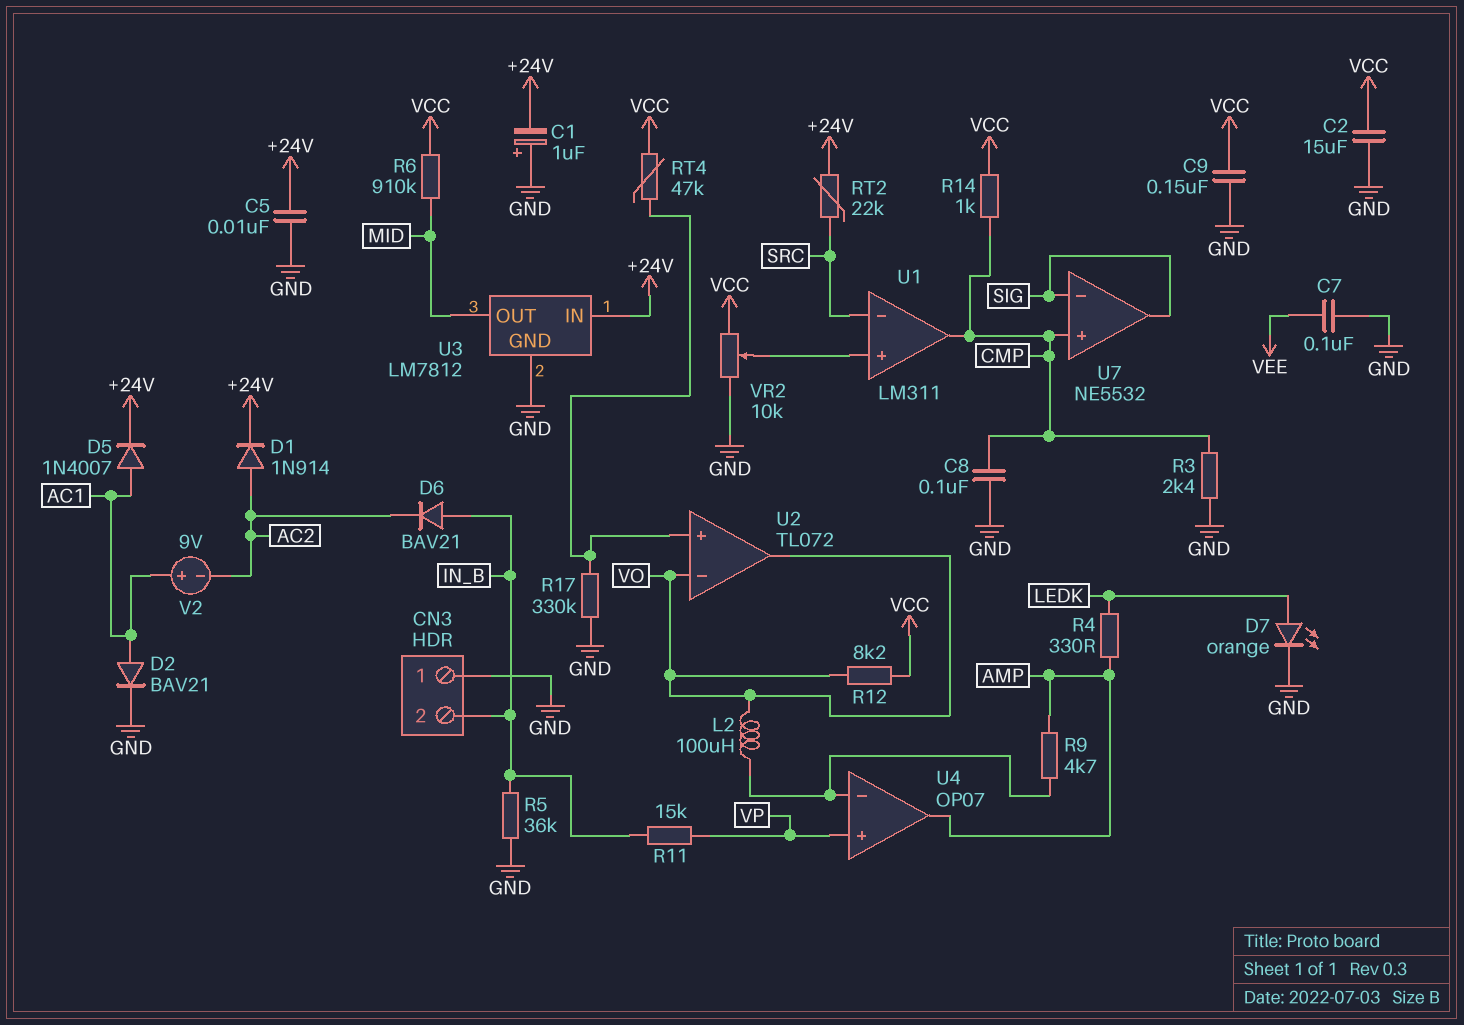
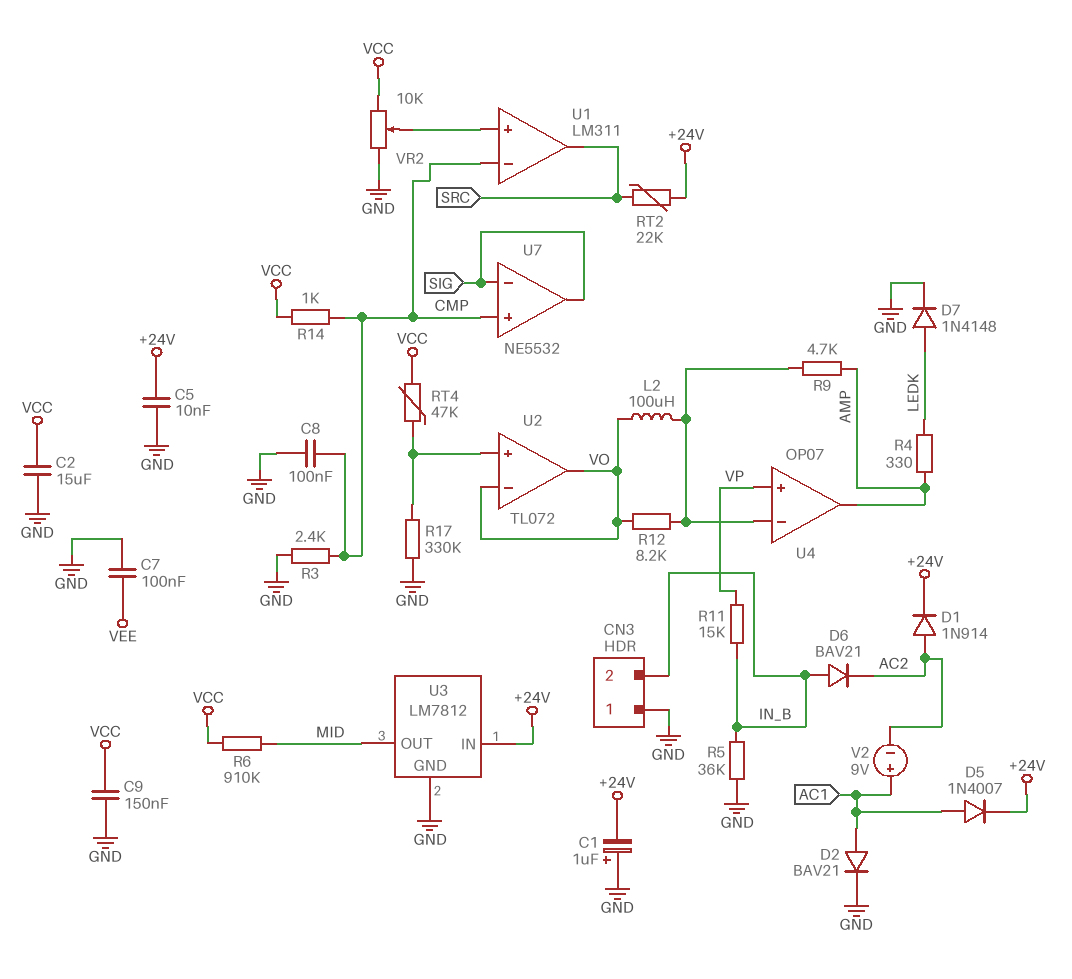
D7: LED orange (A LEDK, K GND) -> diode 1N4148 (A LEDK, K GND)
R12: 8.2k (VCC, VO) -> 8.2k (U4/in-, VO)
U1 pin in-: SRC -> CMP
U1 pin out: CMP -> SRC

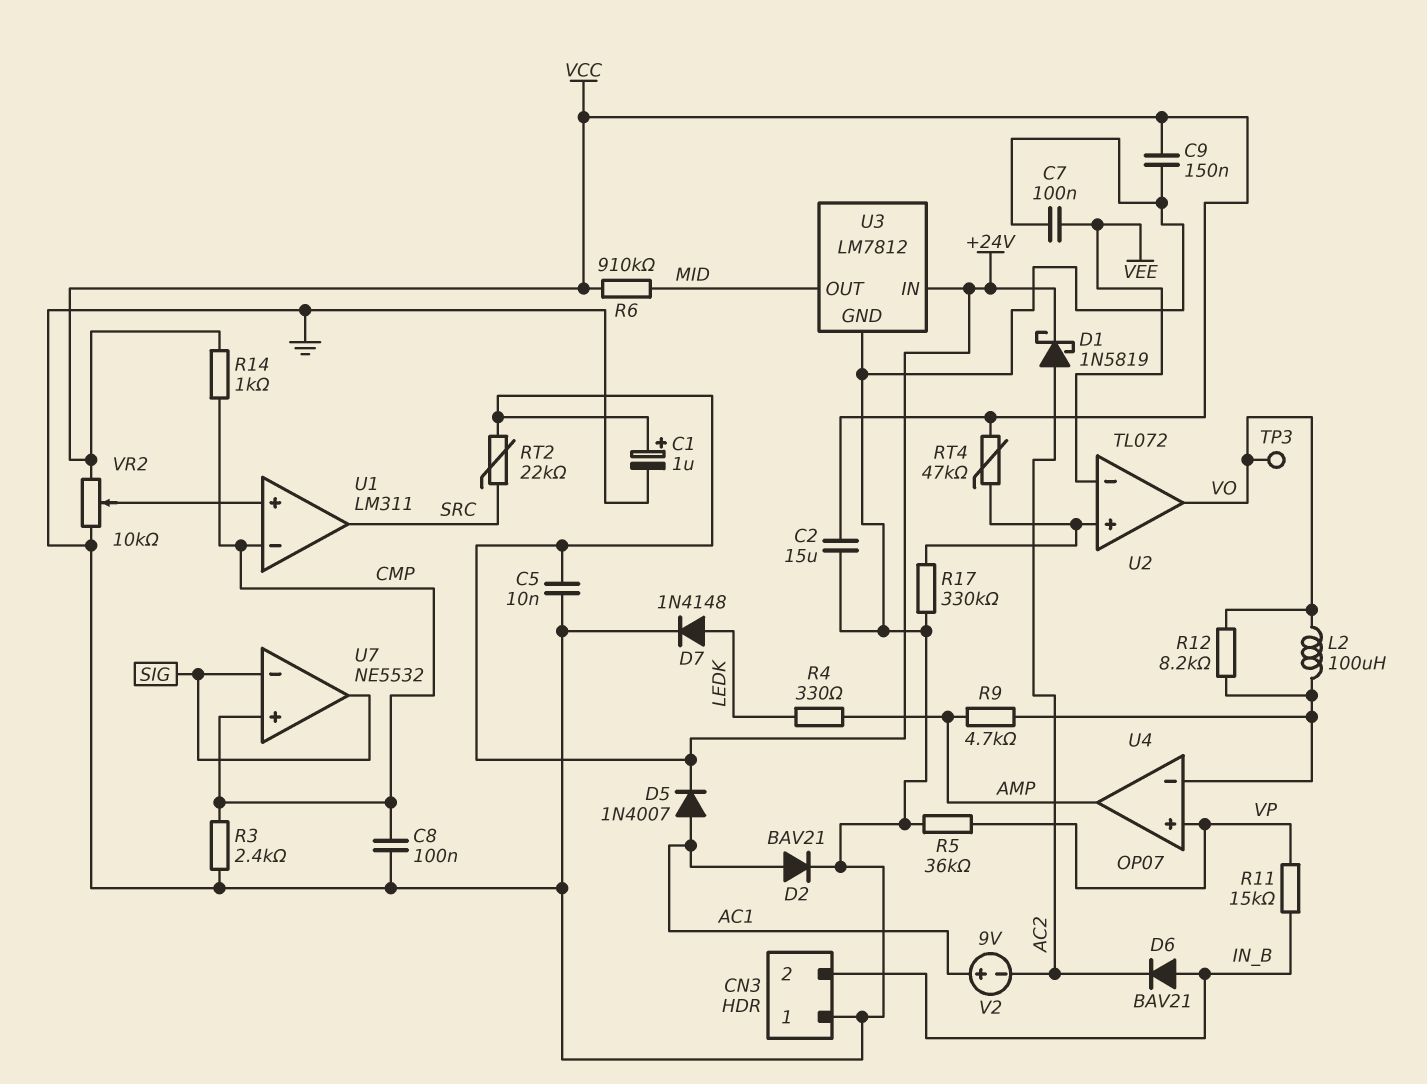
C1: 1uF (plus GND, minus +24V) -> 1uF (plus +24V, minus GND)
D1: diode 1N914 (A AC2, K +24V) -> schottky 1N5819 (A AC2, K +24V)
R5: 36k (GND, IN_B) -> 36k (GND, VP)
TP3: none -> test point (VO)
U2 pin in-: VO -> VEE

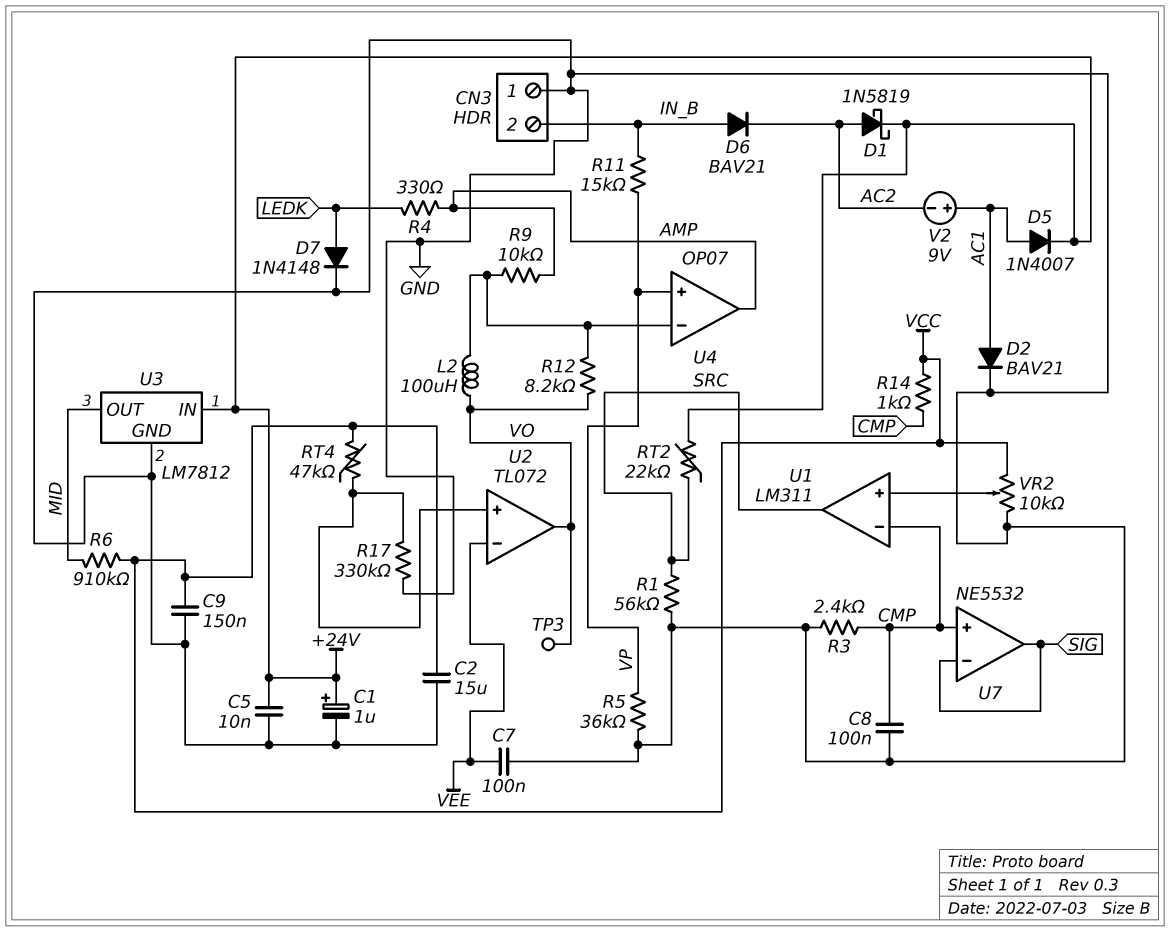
R1: none -> 56k (GND, SRC)
R9: 4.7k (AMP, U4/in-) -> 10k (AMP, U4/in-)

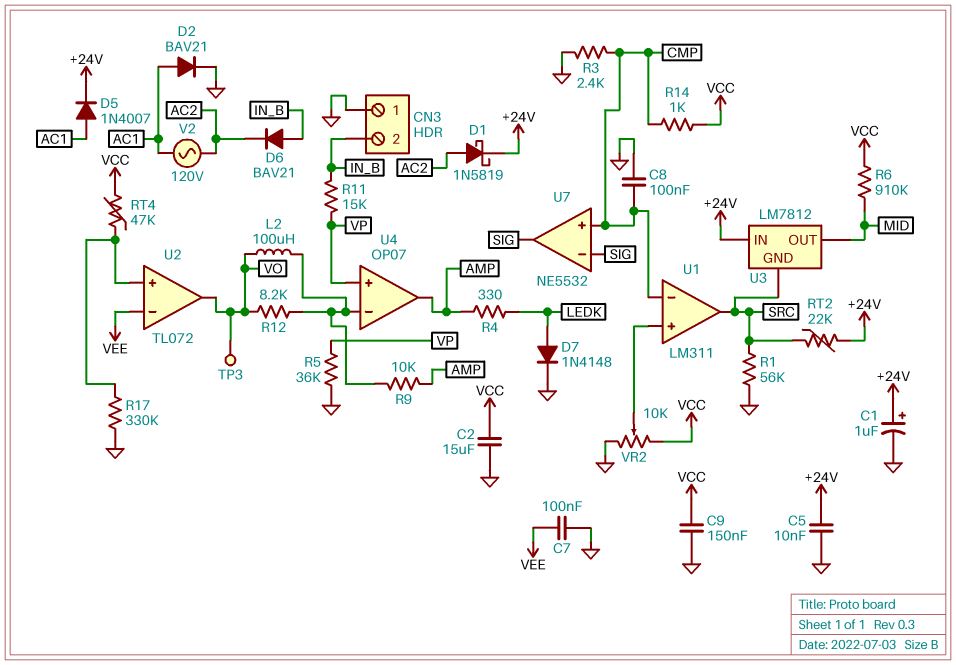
U3 pin GND: GND -> SRC
V2: 9V (plus AC1, minus AC2) -> AC 120V (AC1, AC2)

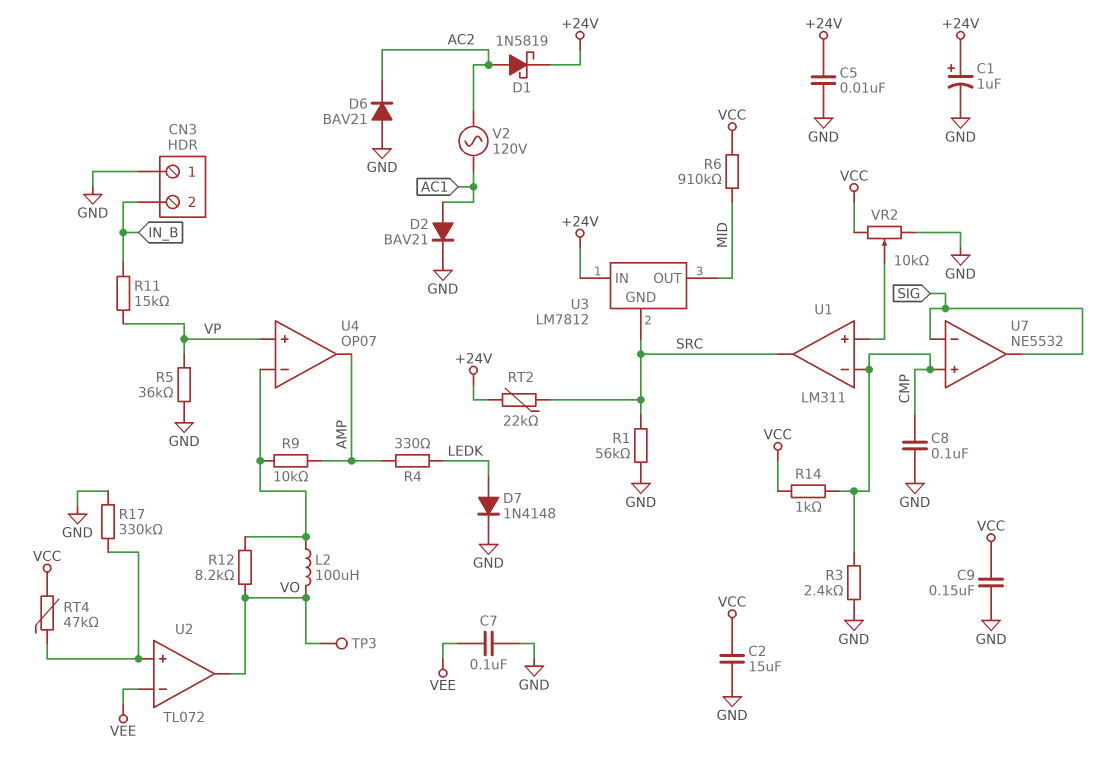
D5: diode 1N4007 (A AC1, K +24V) -> none
D6: diode BAV21 (A IN_B, K AC2) -> diode BAV21 (A GND, K AC2)

